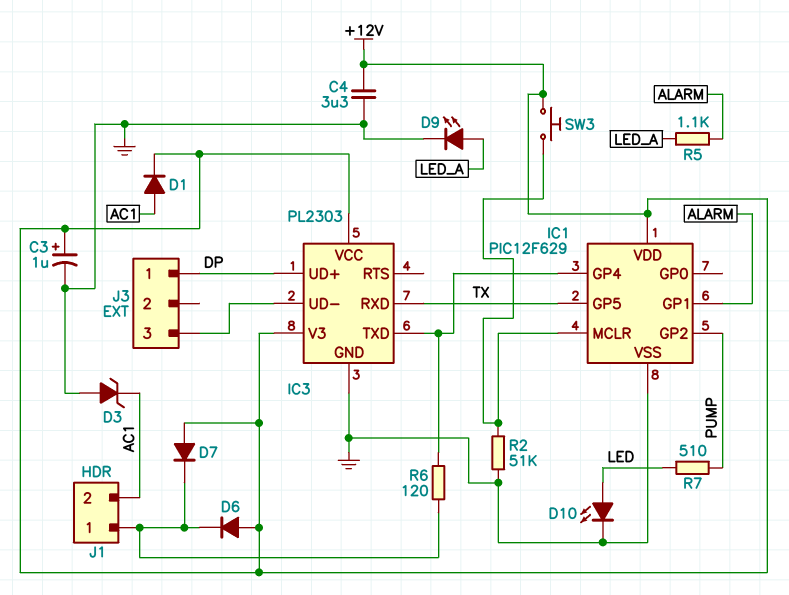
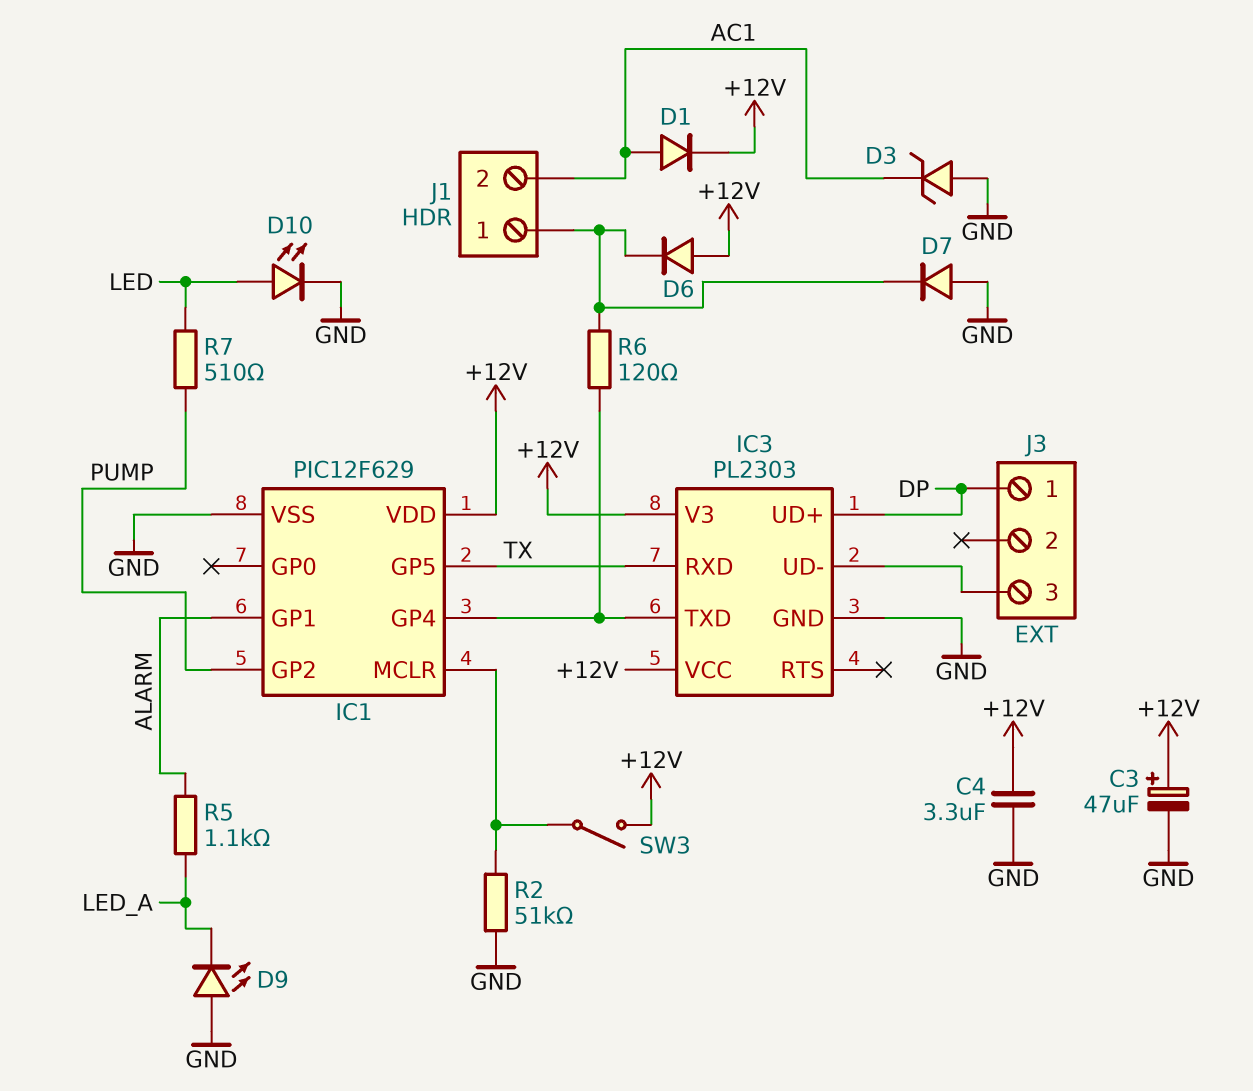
C3: 1uF (plus +12V, minus GND) -> 47uF (plus +12V, minus GND)
D7: diode (A +12V, K J1/1) -> diode (A GND, K J1/1)
D9: LED (A LED_A, K GND) -> LED (A GND, K LED_A)
SW3: button (+12V, IC1/MCLR) -> switch (+12V, IC1/MCLR)

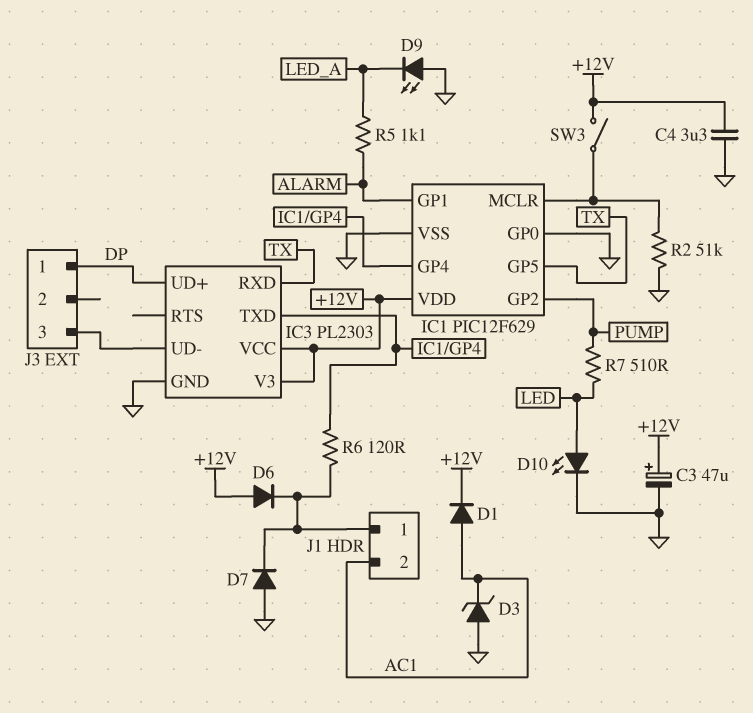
IC1 pin GP0: none -> GND

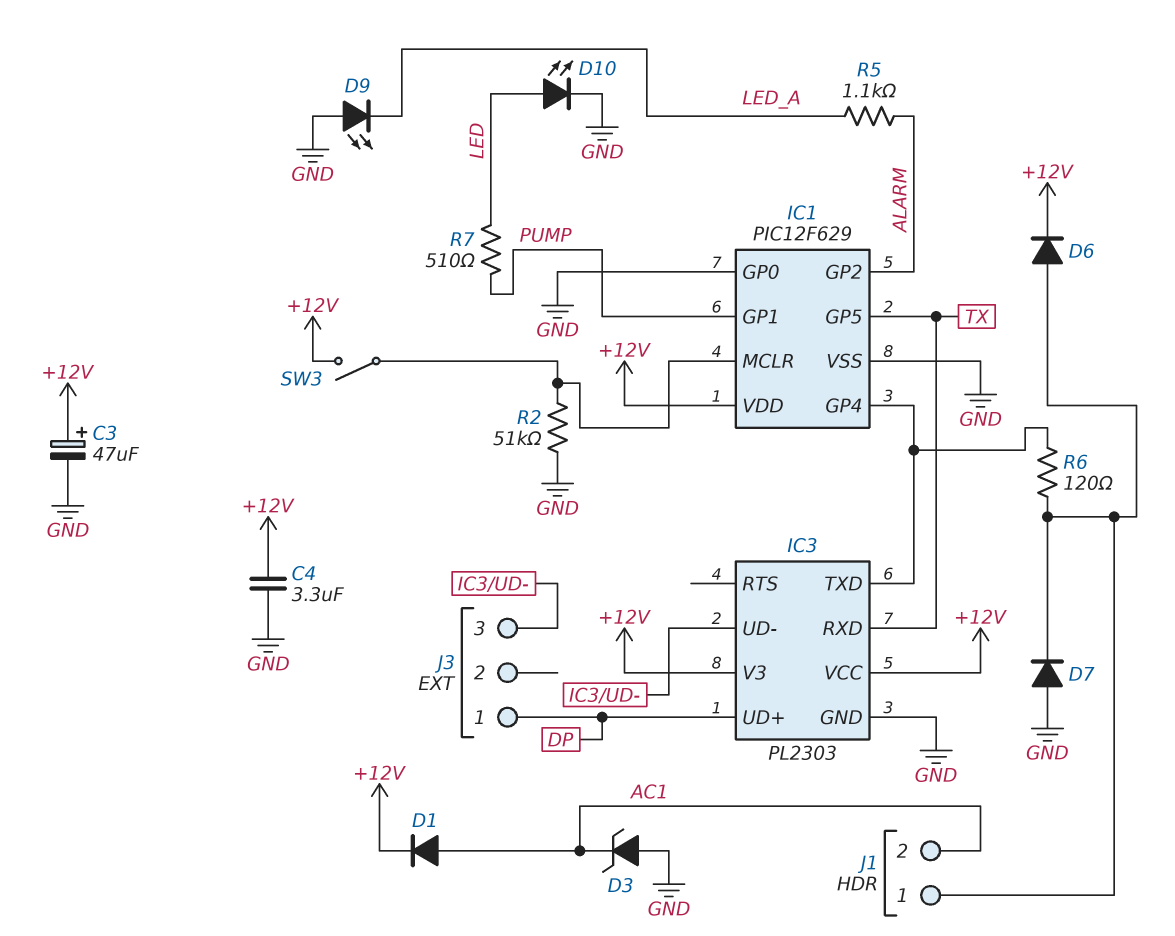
D6: diode (A +12V, K J1/1) -> diode (A J1/1, K +12V)
IC1 pin GP1: ALARM -> PUMP
IC1 pin GP2: PUMP -> ALARM

